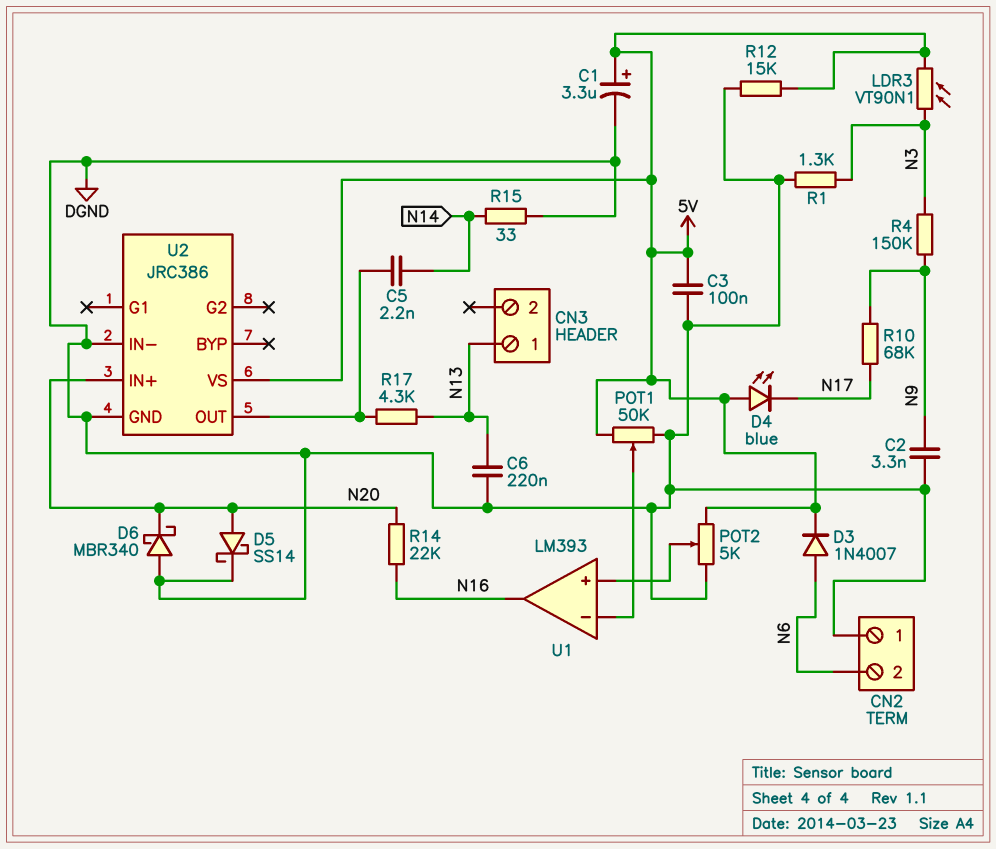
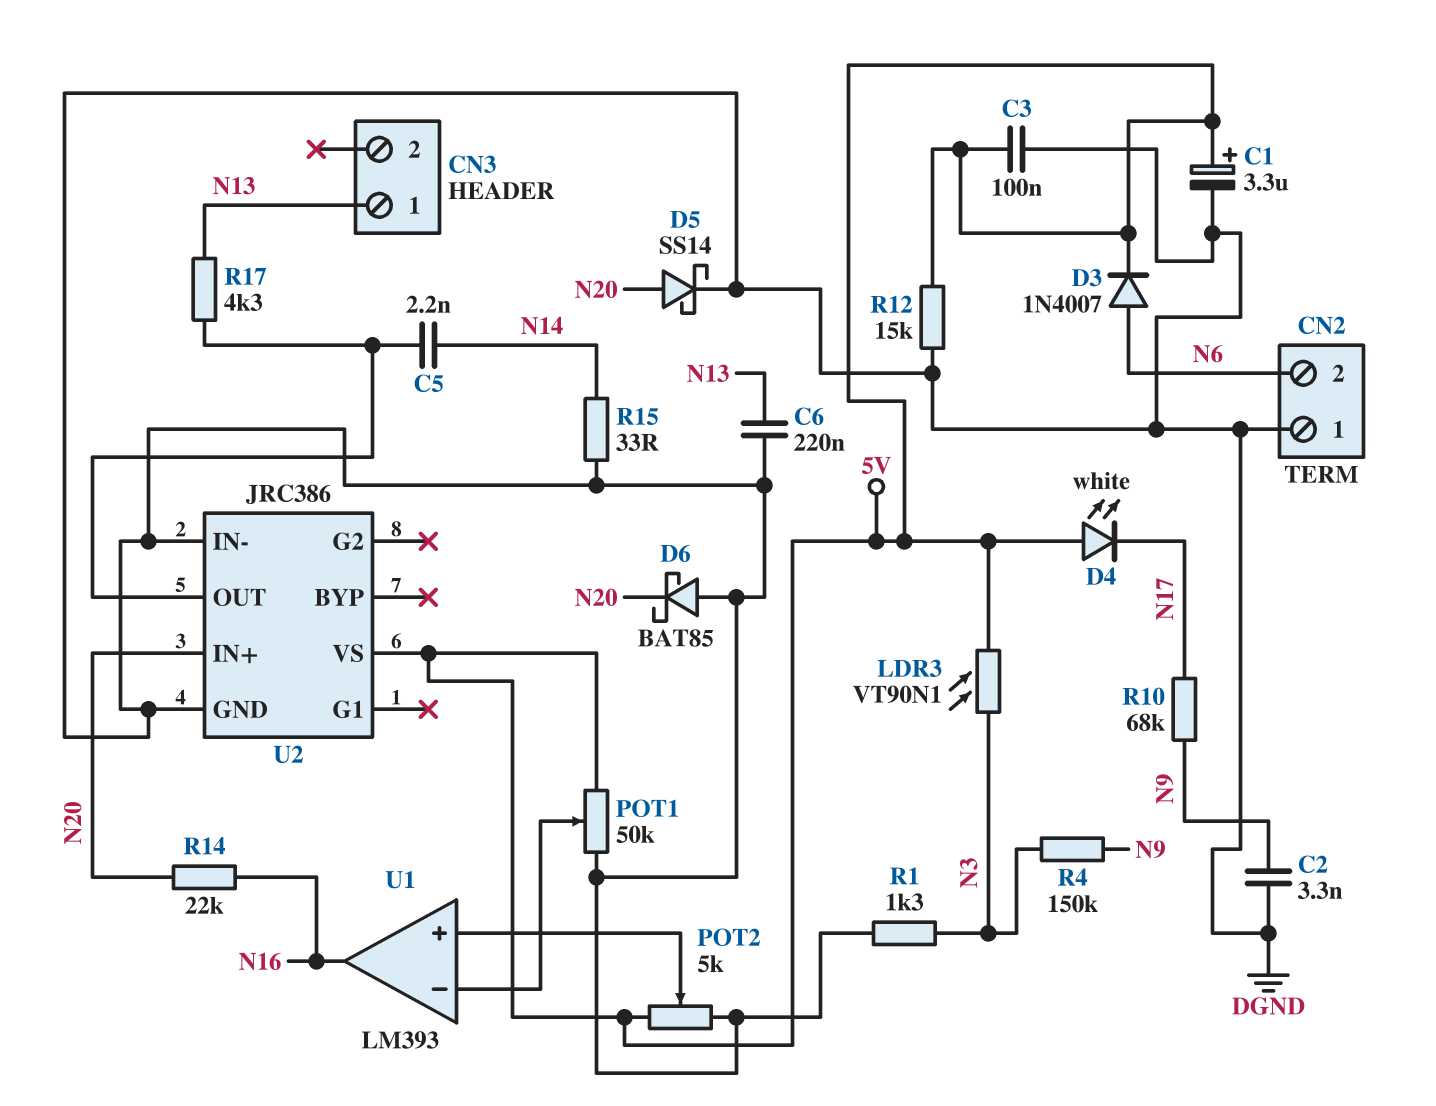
D4: LED blue (A 5V, K N17) -> LED white (A 5V, K N17)
D6: schottky MBR340 (A DGND, K N20) -> schottky BAT85 (A DGND, K N20)

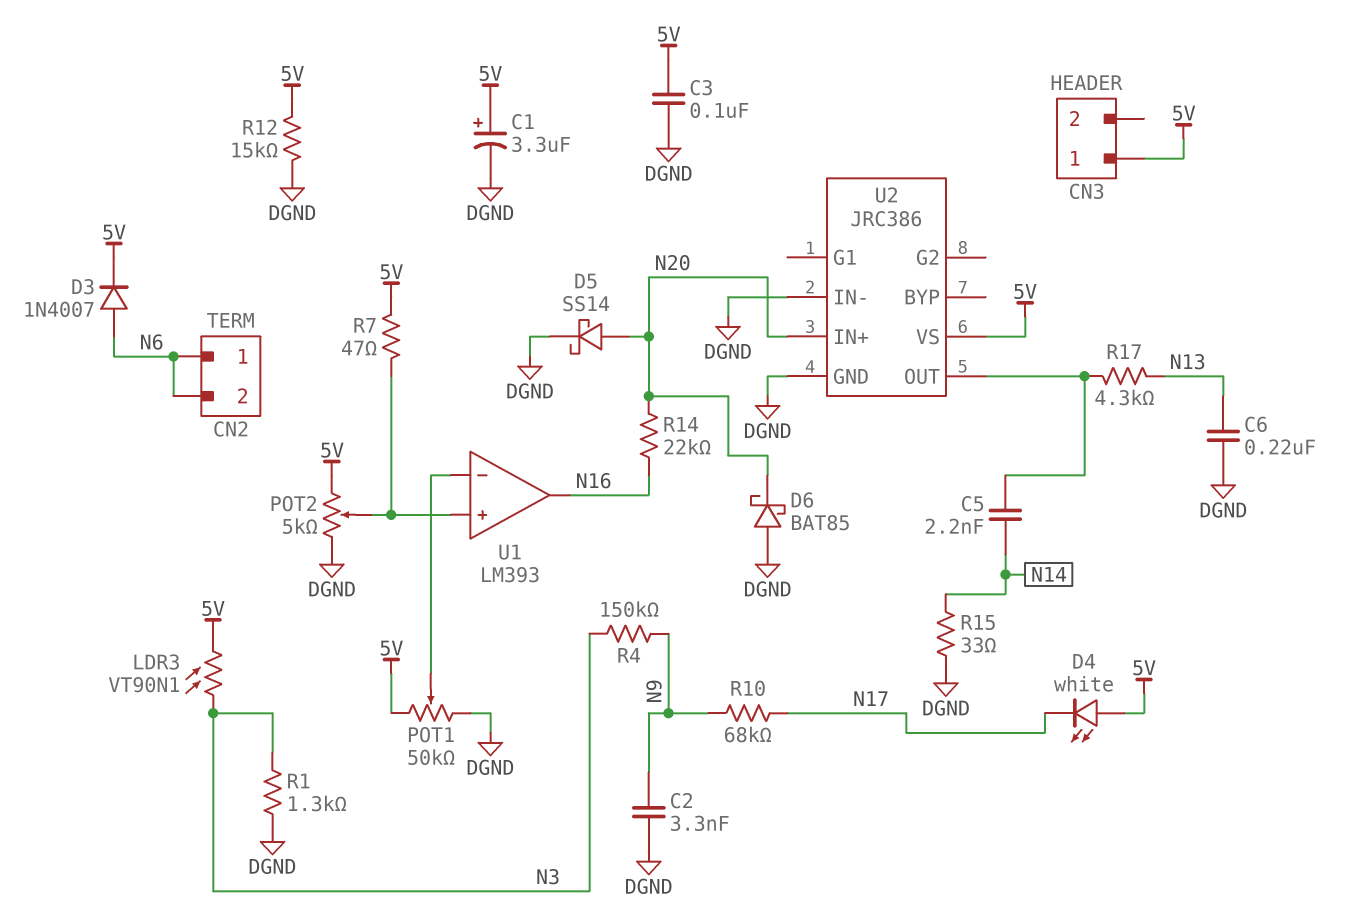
CN2 pin 1: DGND -> N6
CN3 pin 1: N13 -> 5V
R7: none -> 47 (5V, U1/in+)

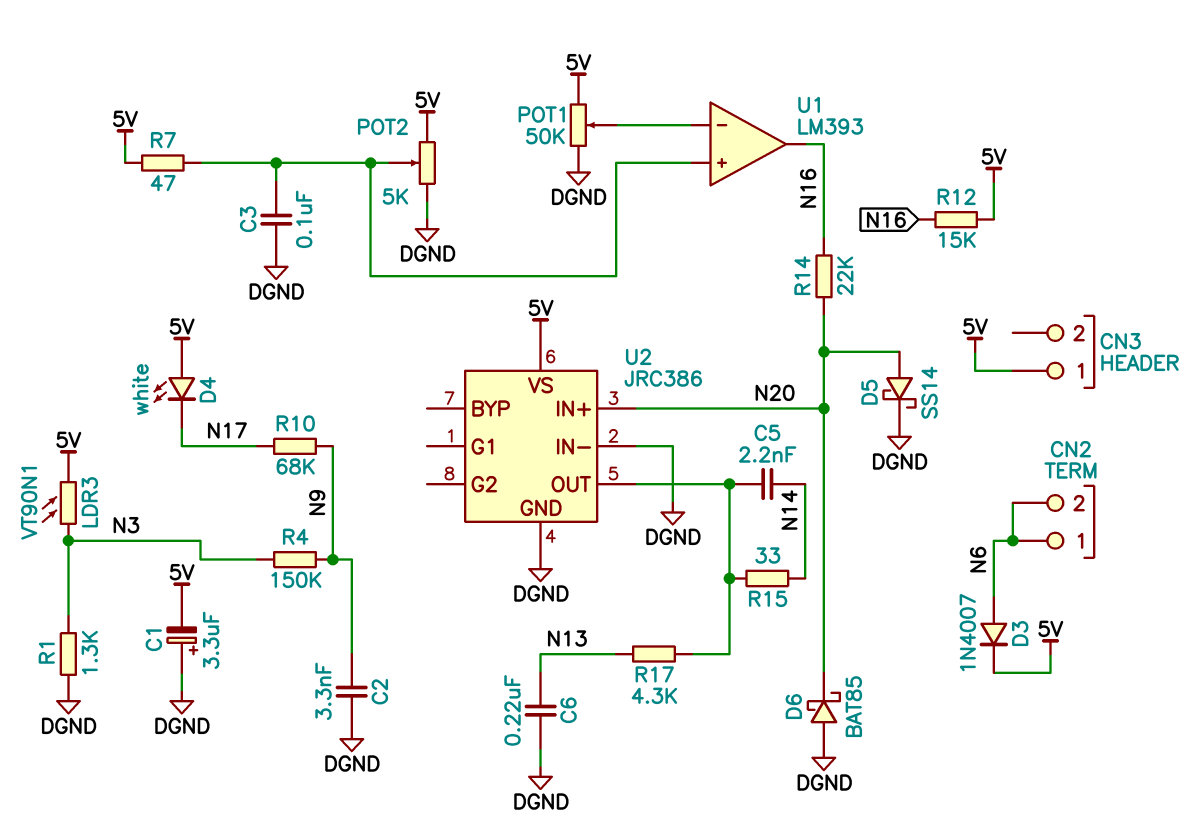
C1: 3.3uF (plus 5V, minus DGND) -> 3.3uF (plus DGND, minus 5V)
C3: 100nF (5V, DGND) -> 100nF (DGND, U1/in+)
R12: 15k (5V, DGND) -> 15k (5V, N16)
R15: 33 (DGND, N14) -> 33 (N14, U2/OUT)

